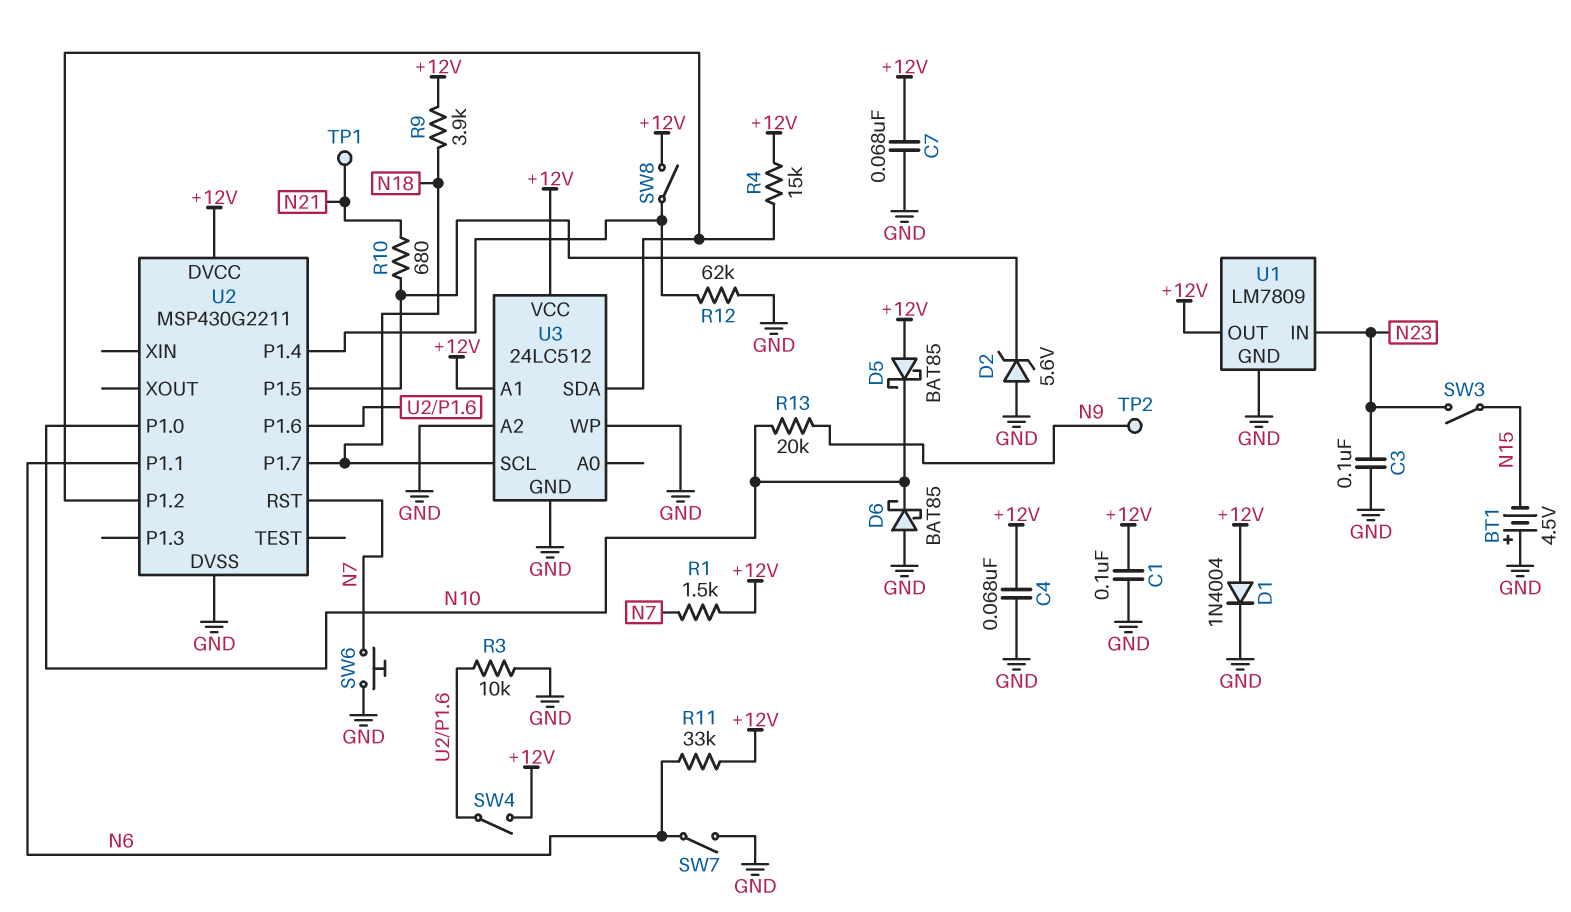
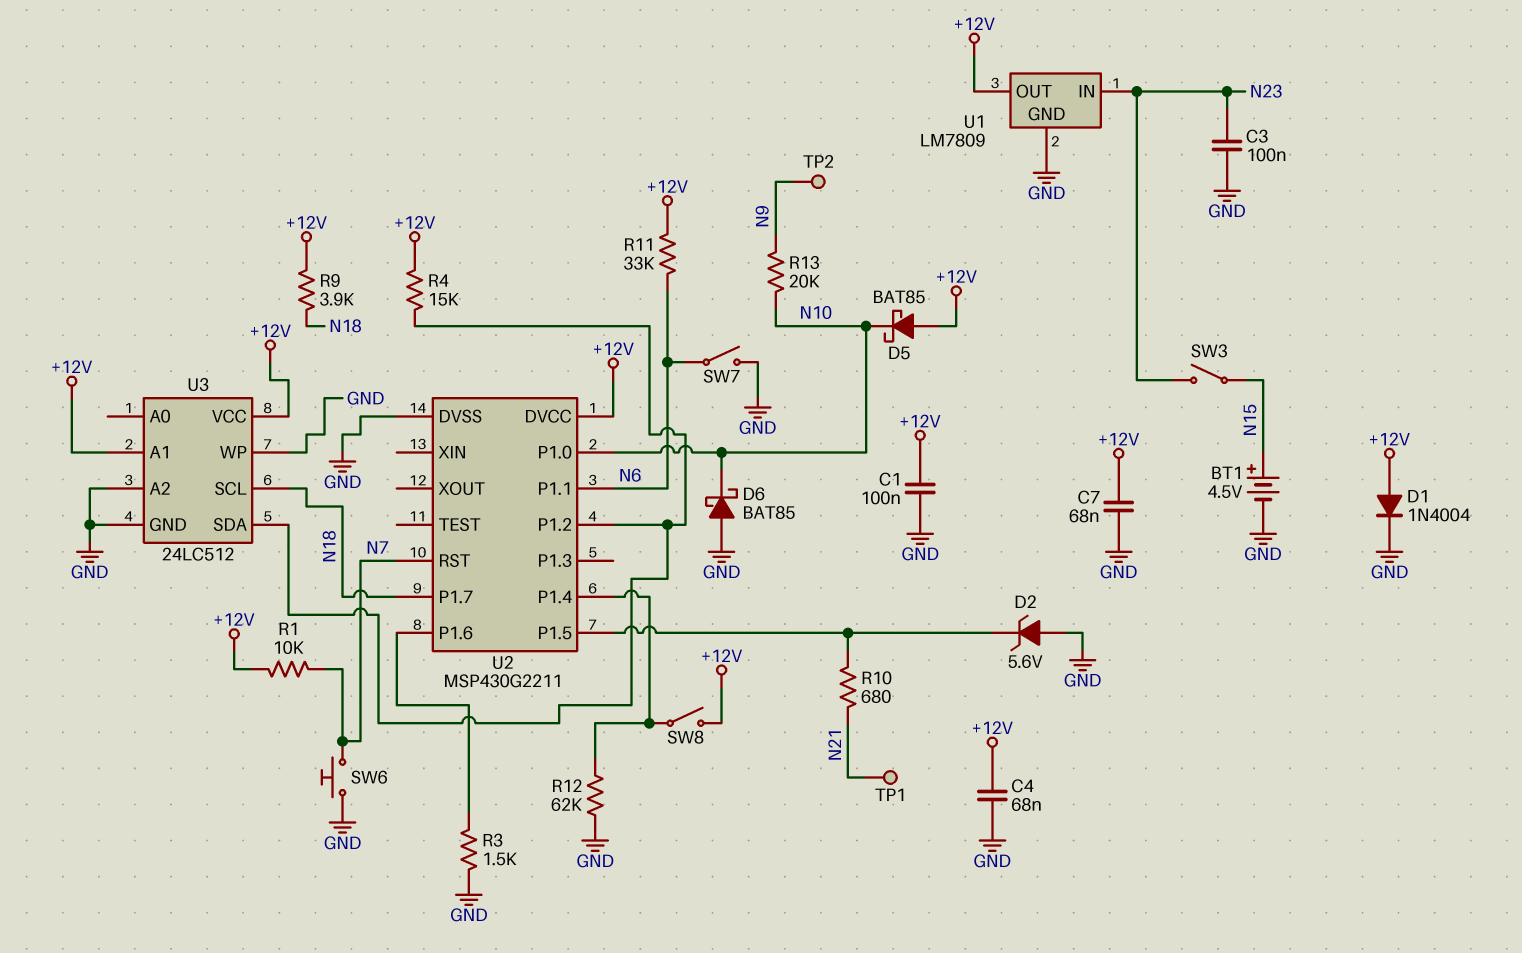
BT1: 4.5V (plus GND, minus N15) -> 4.5V (plus N15, minus GND)
R1: 1.5k (+12V, N7) -> 10k (+12V, N7)
R3: 10k (GND, U2/P1.6) -> 1.5k (GND, U2/P1.6)
SW4: switch (+12V, U2/P1.6) -> none

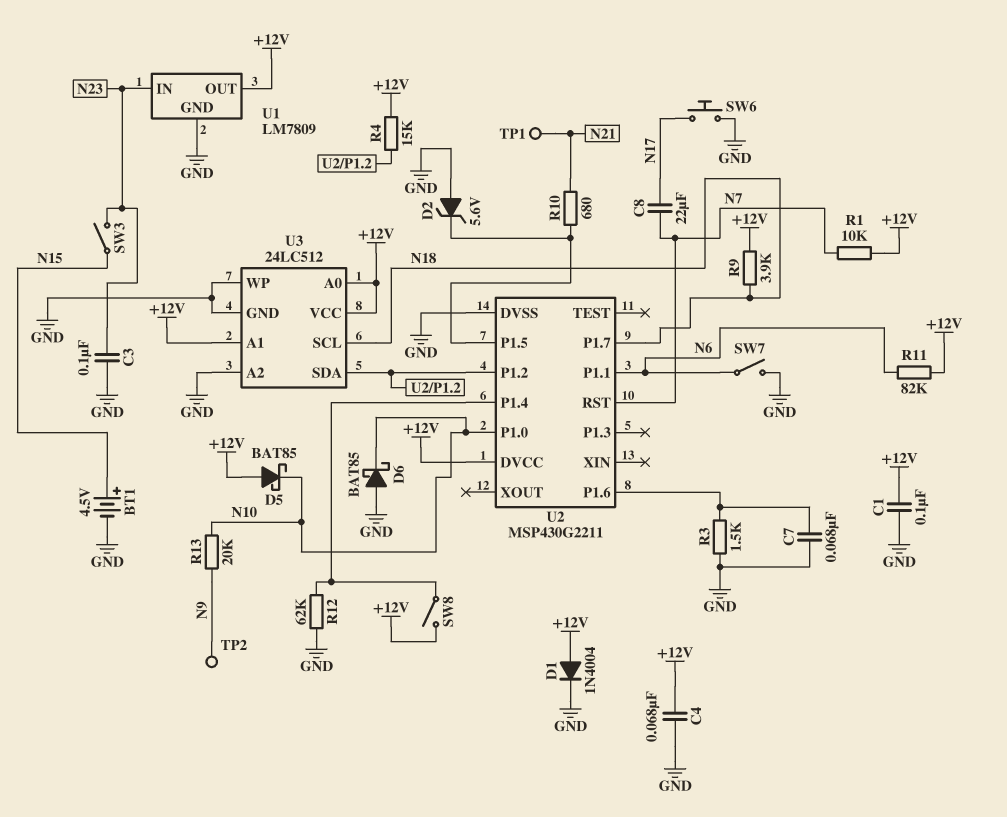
C7: 68nF (+12V, GND) -> 68nF (GND, U2/P1.6)
C8: none -> 22uF (N7, N17)
R11: 33k (+12V, N6) -> 82k (+12V, N6)
SW6: button (GND, N7) -> button (GND, N17)
U3 pin A0: none -> +12V

